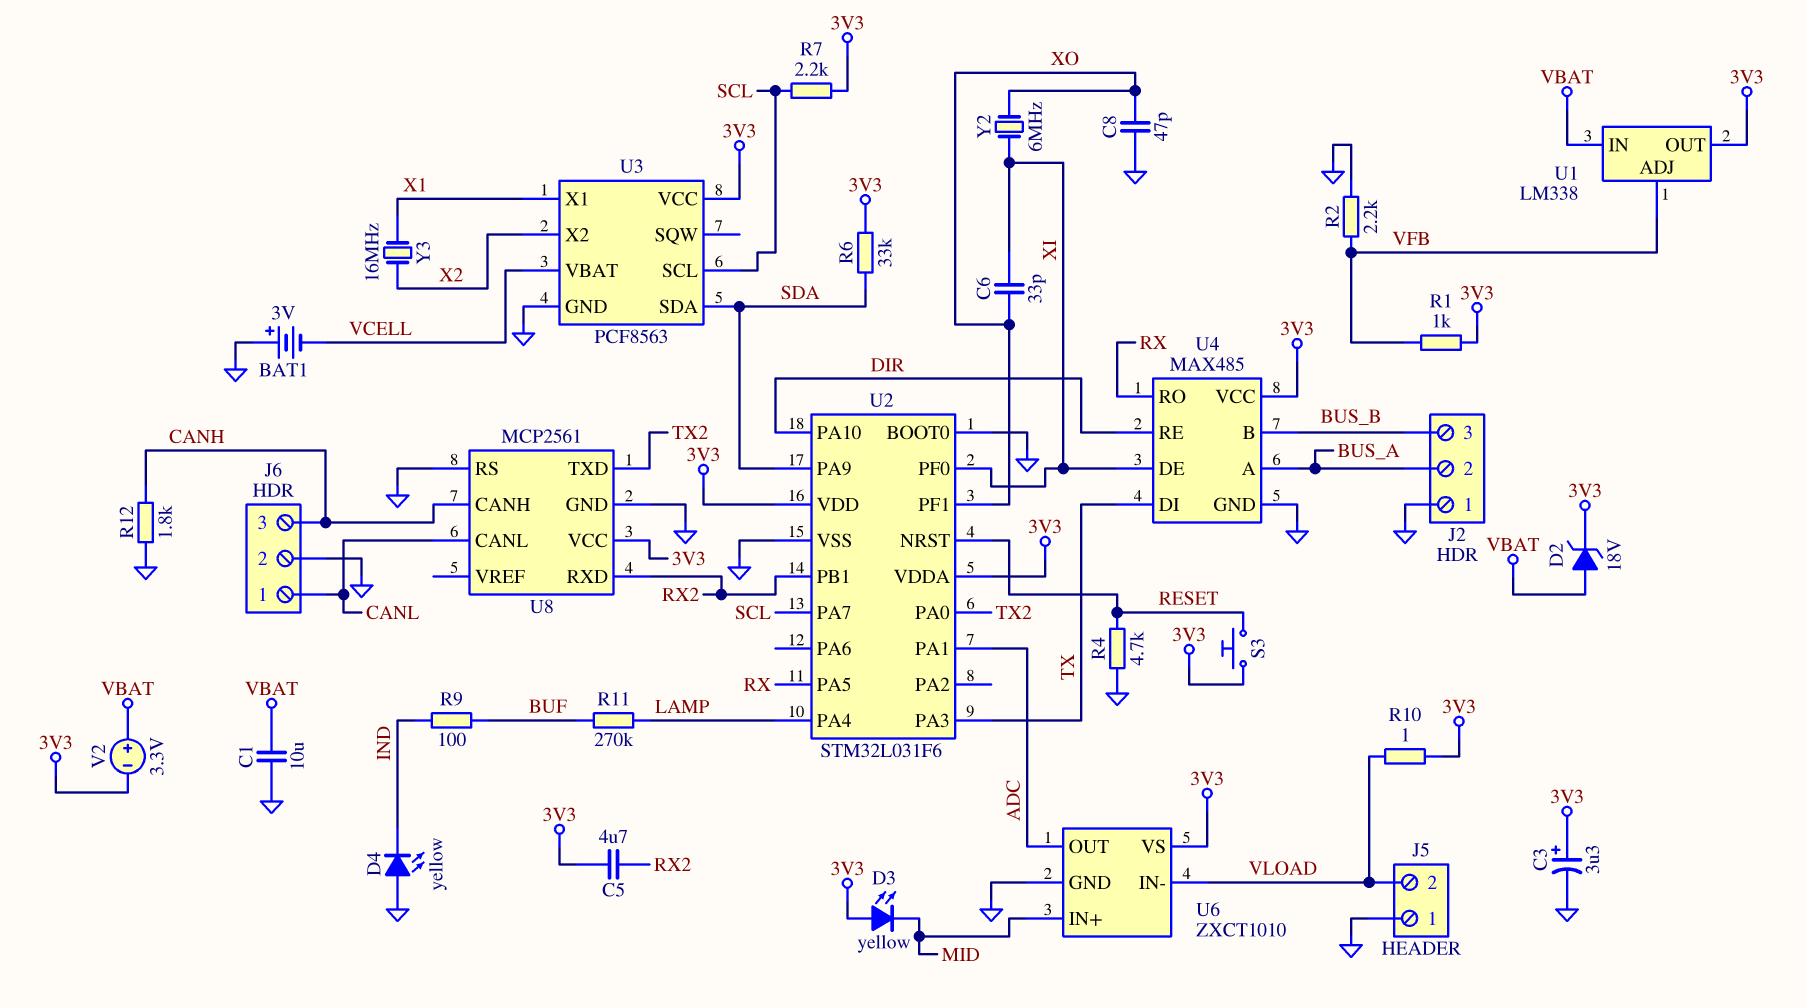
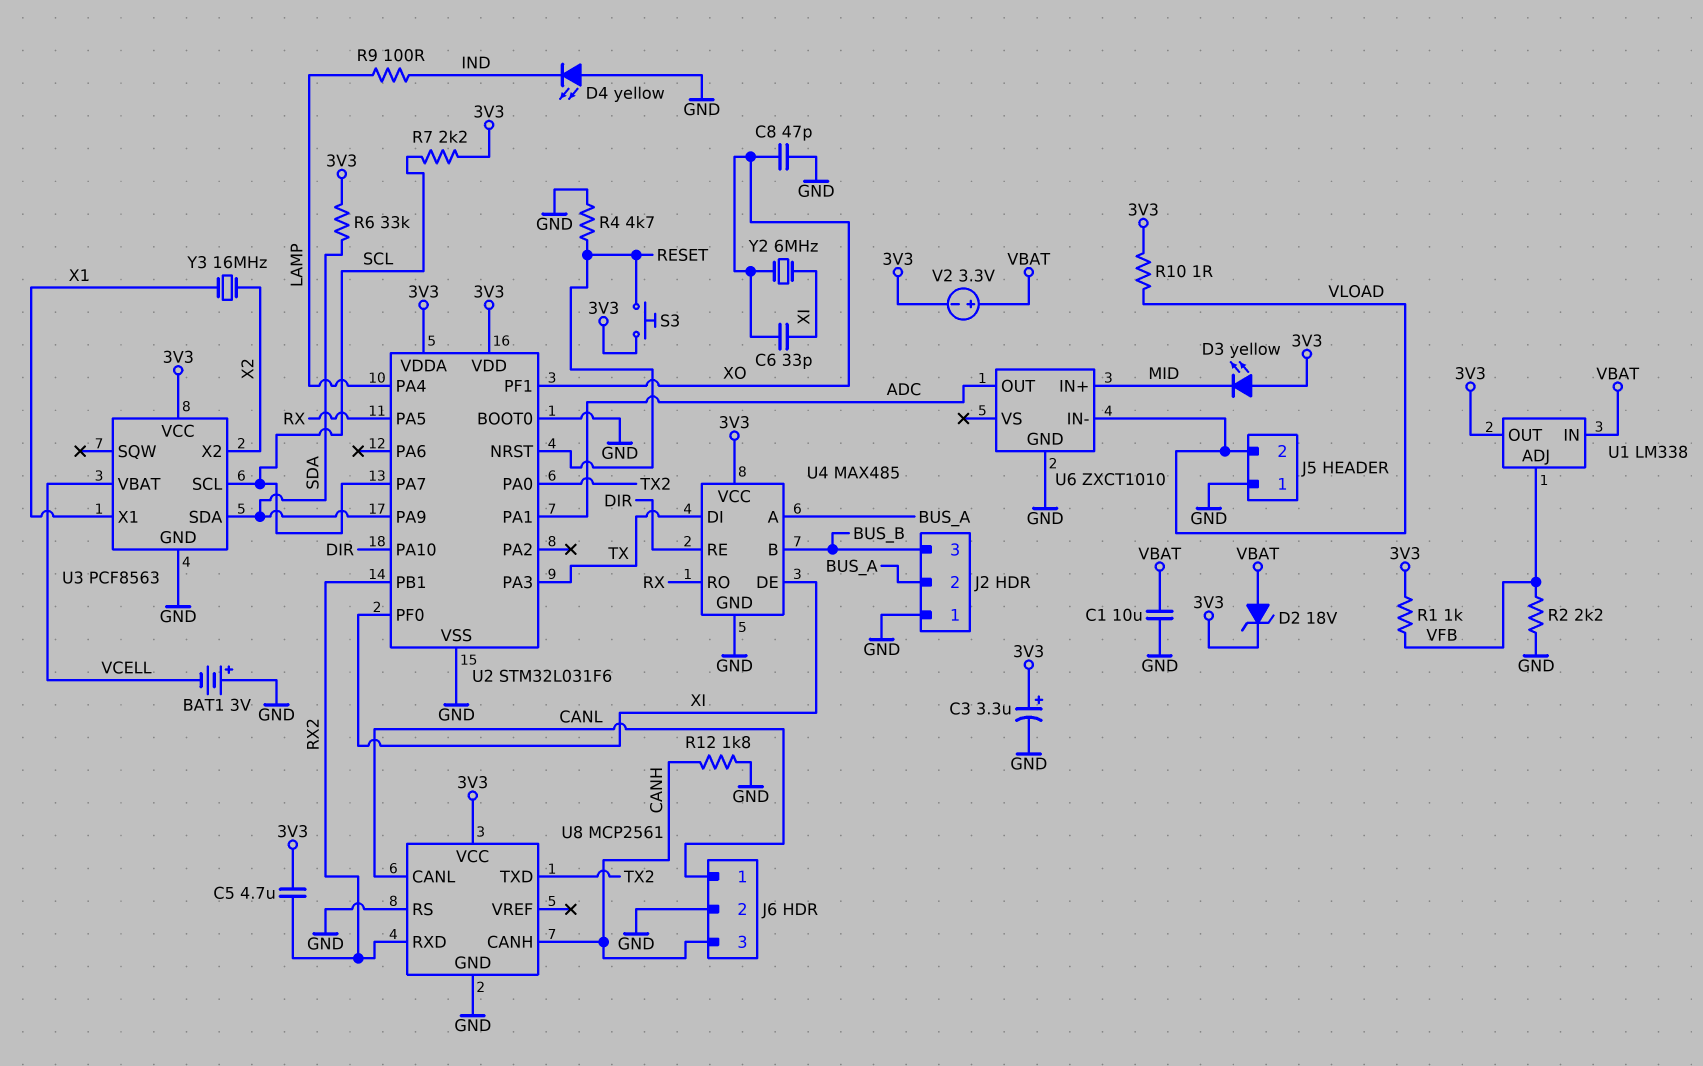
R9: 100 (BUF, IND) -> 100 (IND, LAMP)
R11: 270k (BUF, LAMP) -> none
U6 pin VS: 3V3 -> none

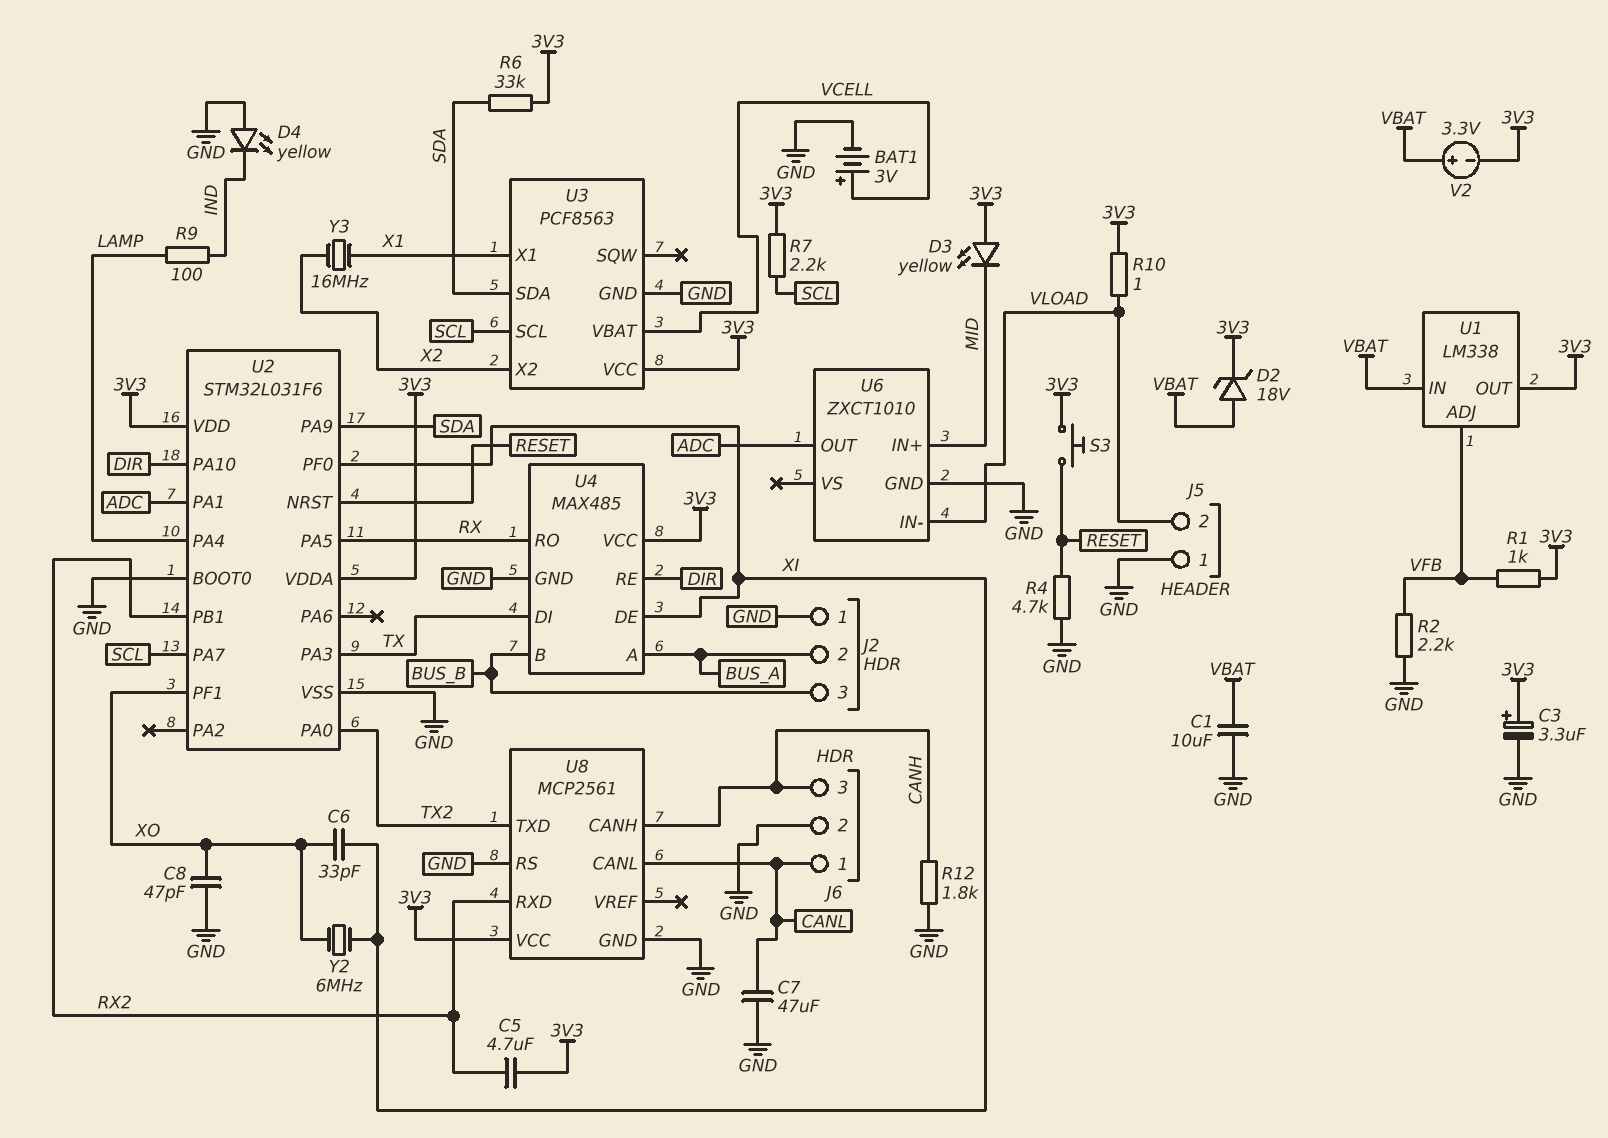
BAT1: 3V (plus GND, minus VCELL) -> 3V (plus VCELL, minus GND)
C7: none -> 47uF (CANL, GND)

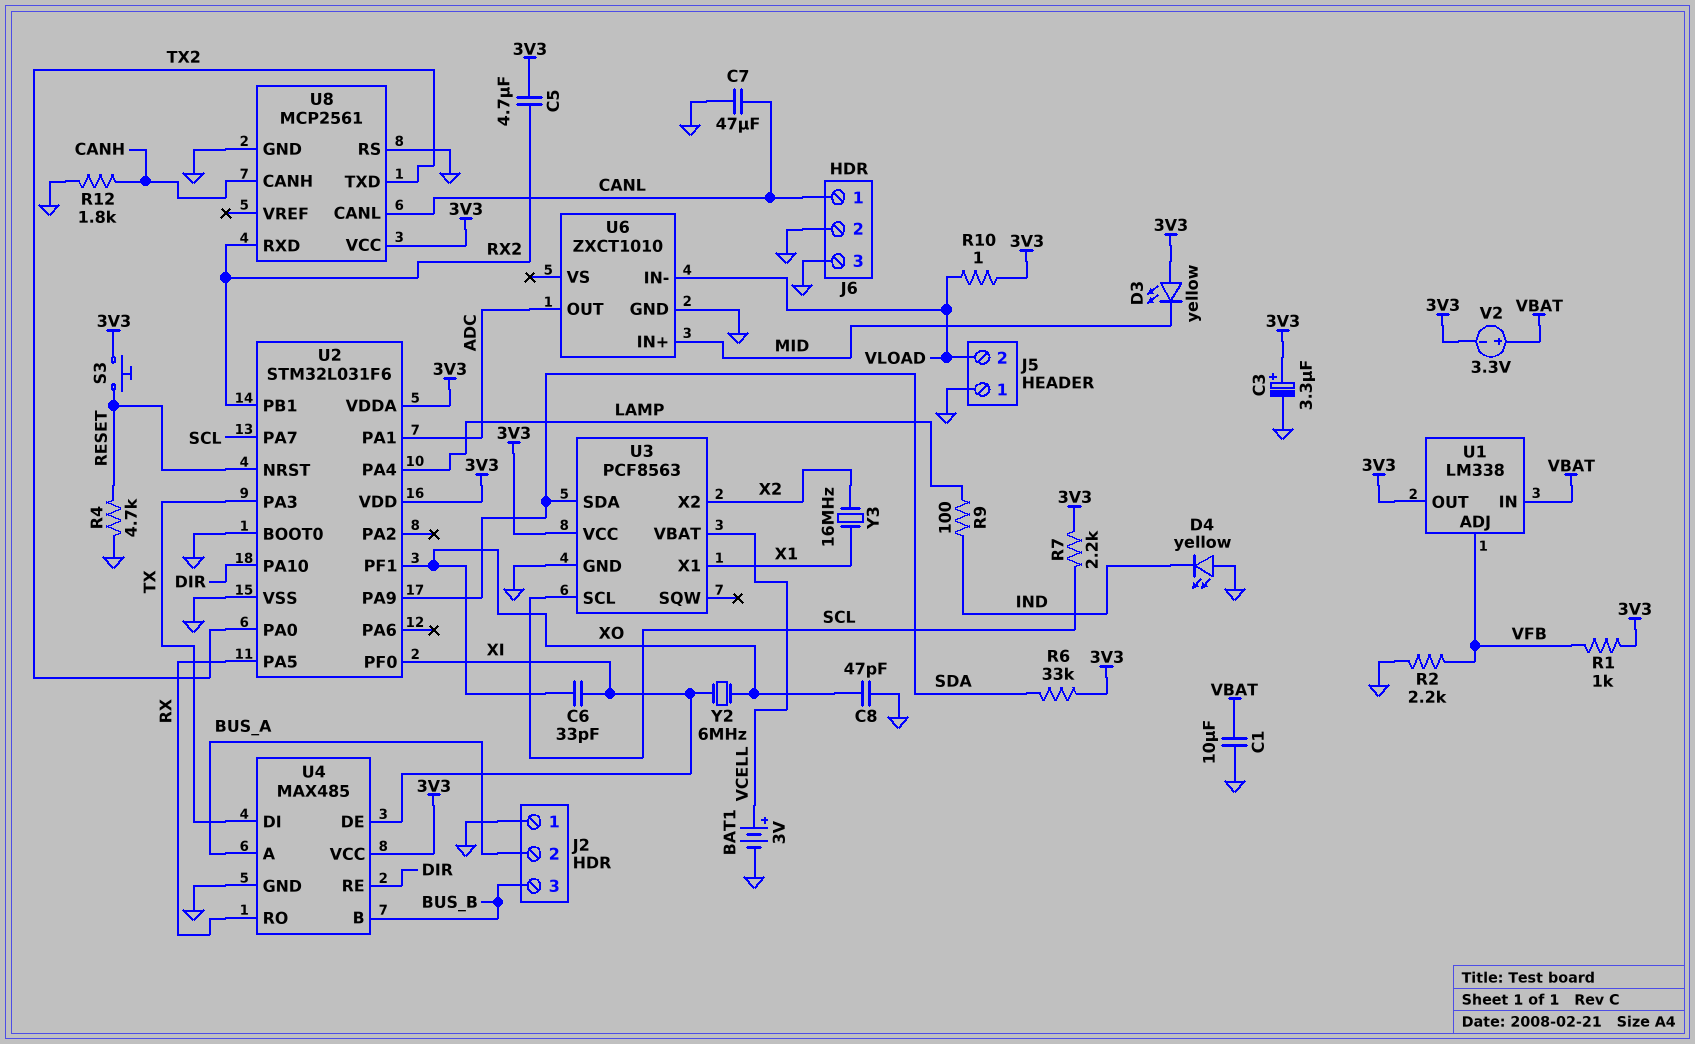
D2: zener 18V (A VBAT, K 3V3) -> none
J6 pin 3: CANH -> GND

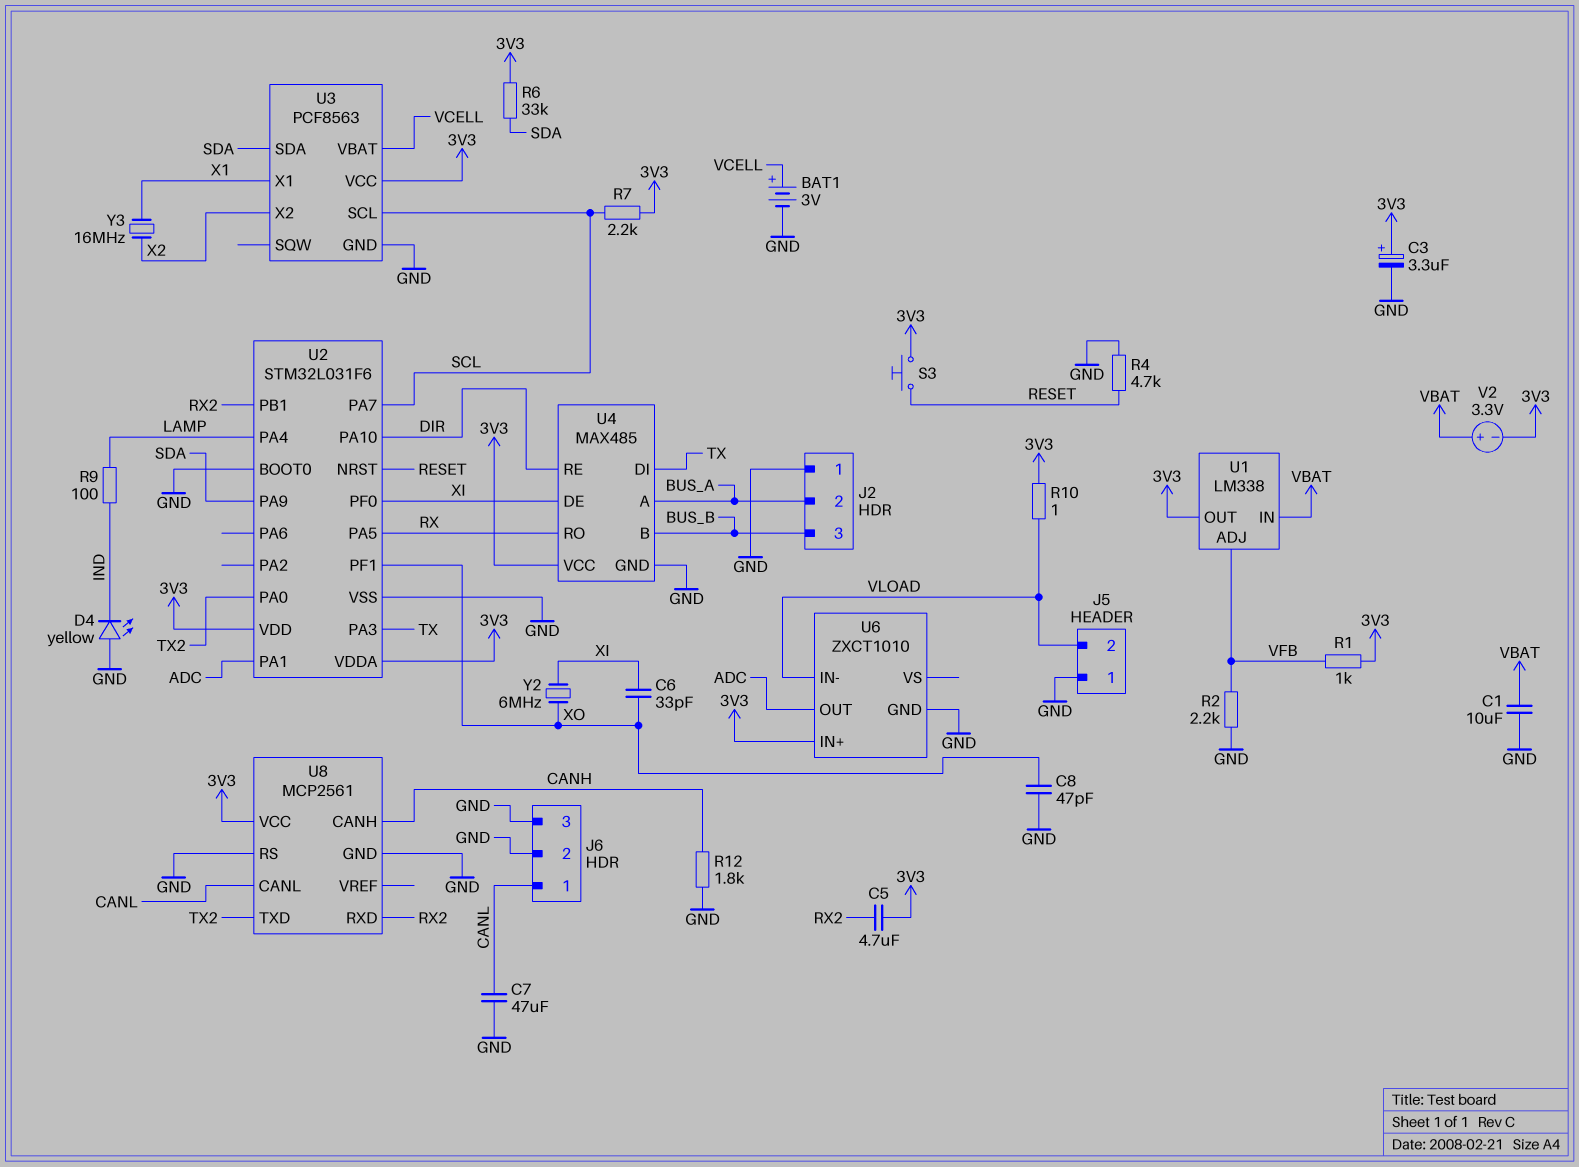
D3: LED yellow (A 3V3, K MID) -> none
U6 pin IN+: MID -> 3V3

